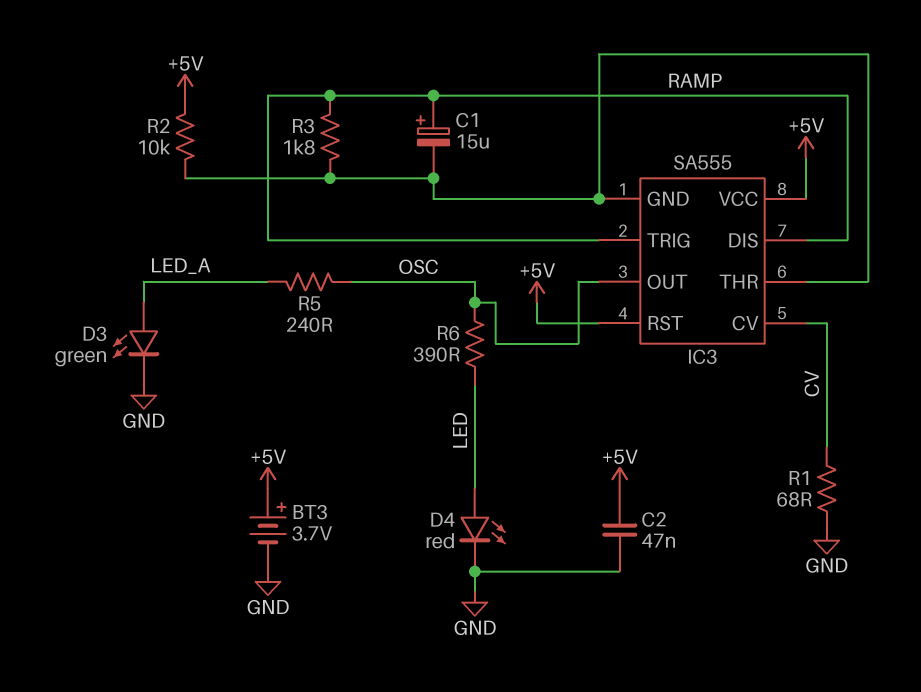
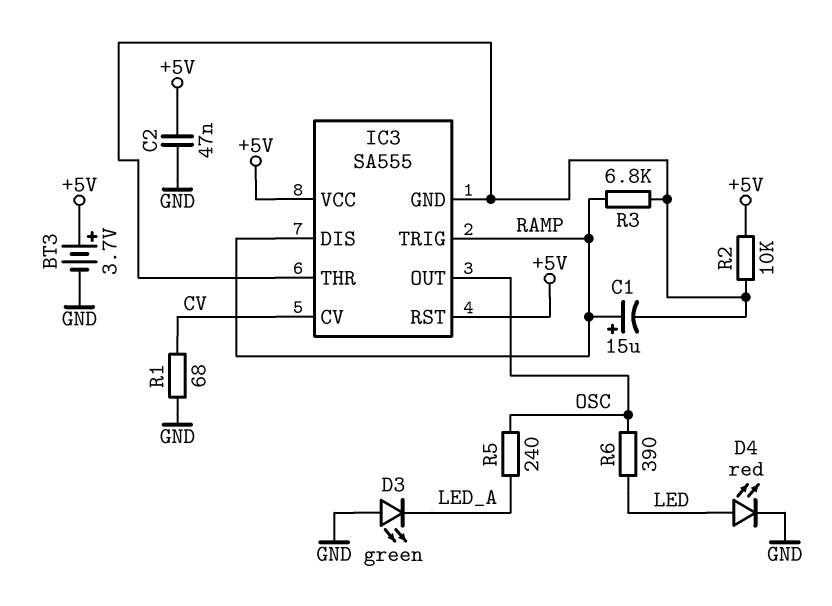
D3: LED green (A LED_A, K GND) -> LED green (A GND, K LED_A)
R3: 1.8k (IC3/GND, RAMP) -> 6.8k (IC3/GND, RAMP)

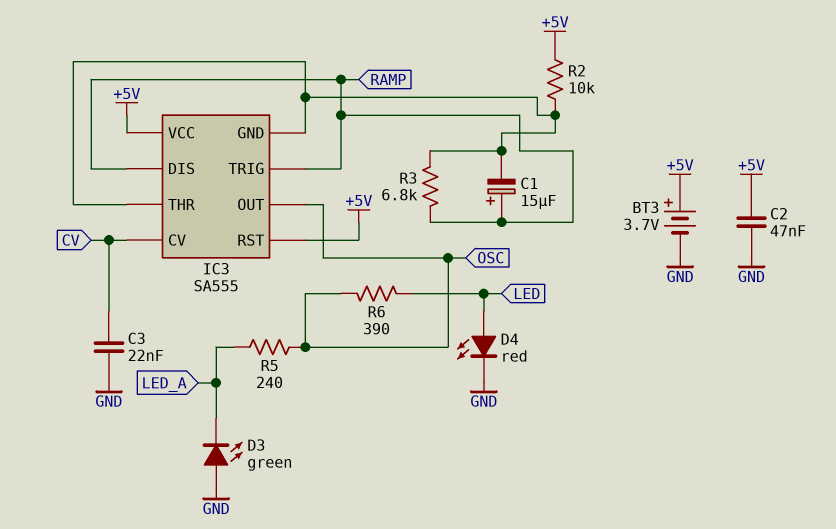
C3: none -> 22nF (CV, GND)
R1: 68 (CV, GND) -> none

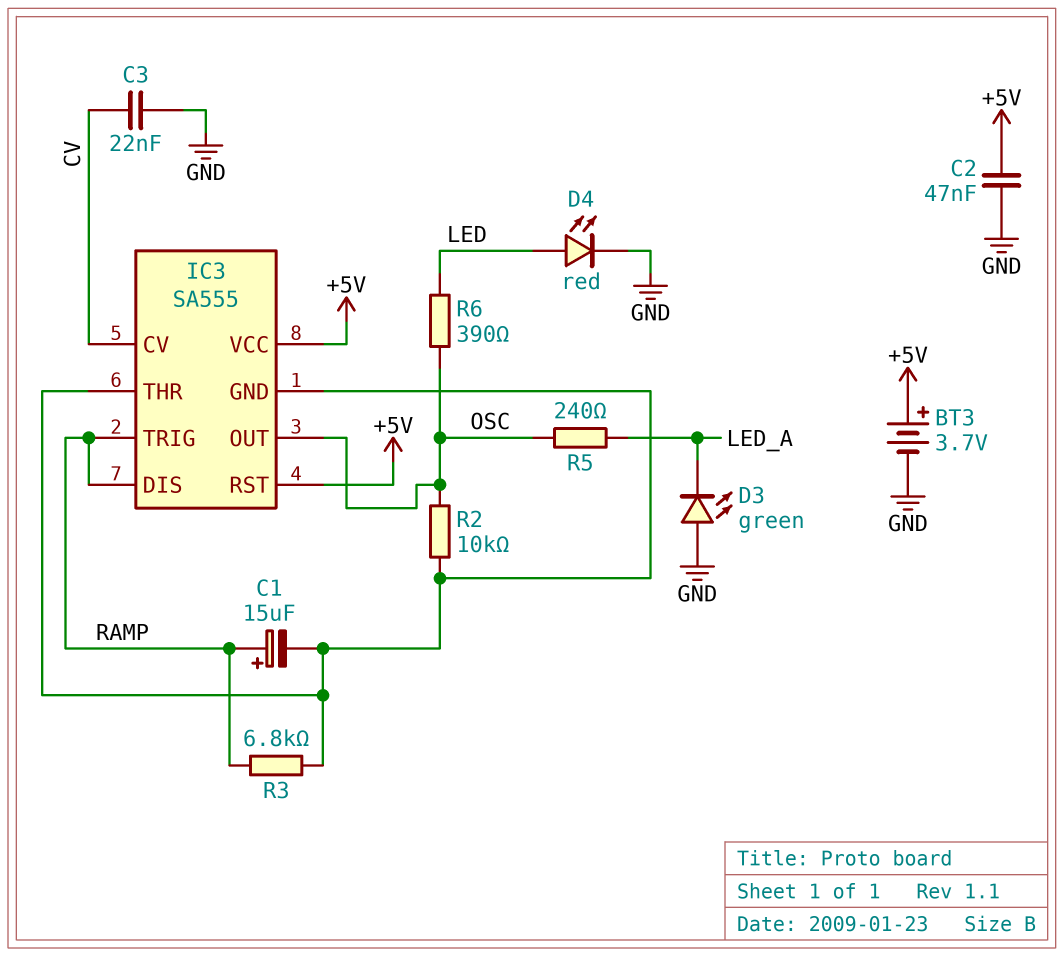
R2: 10k (+5V, IC3/GND) -> 10k (IC3/GND, OSC)

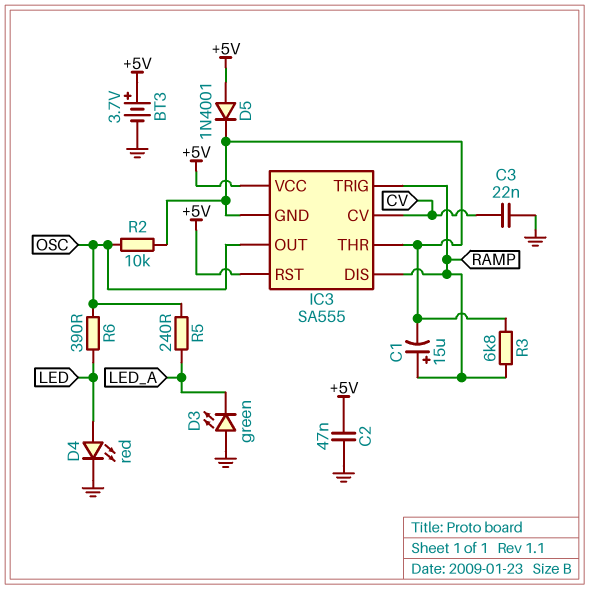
D5: none -> diode 1N4001 (A +5V, K IC3/GND)

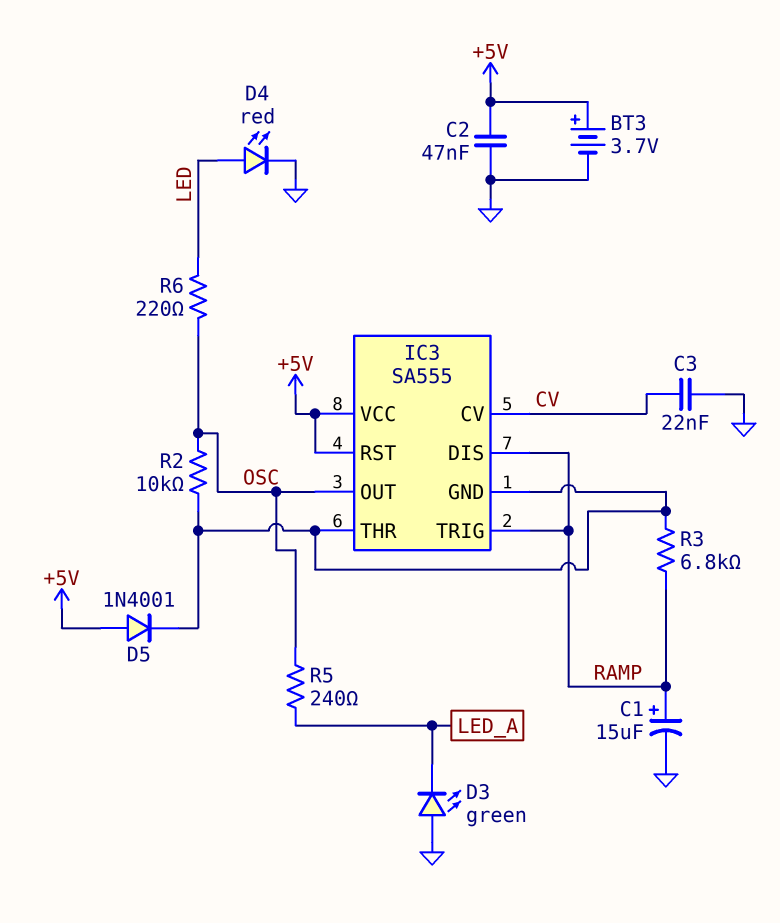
C1: 15uF (plus RAMP, minus IC3/GND) -> 15uF (plus RAMP, minus GND)
R6: 390 (LED, OSC) -> 220 (LED, OSC)

